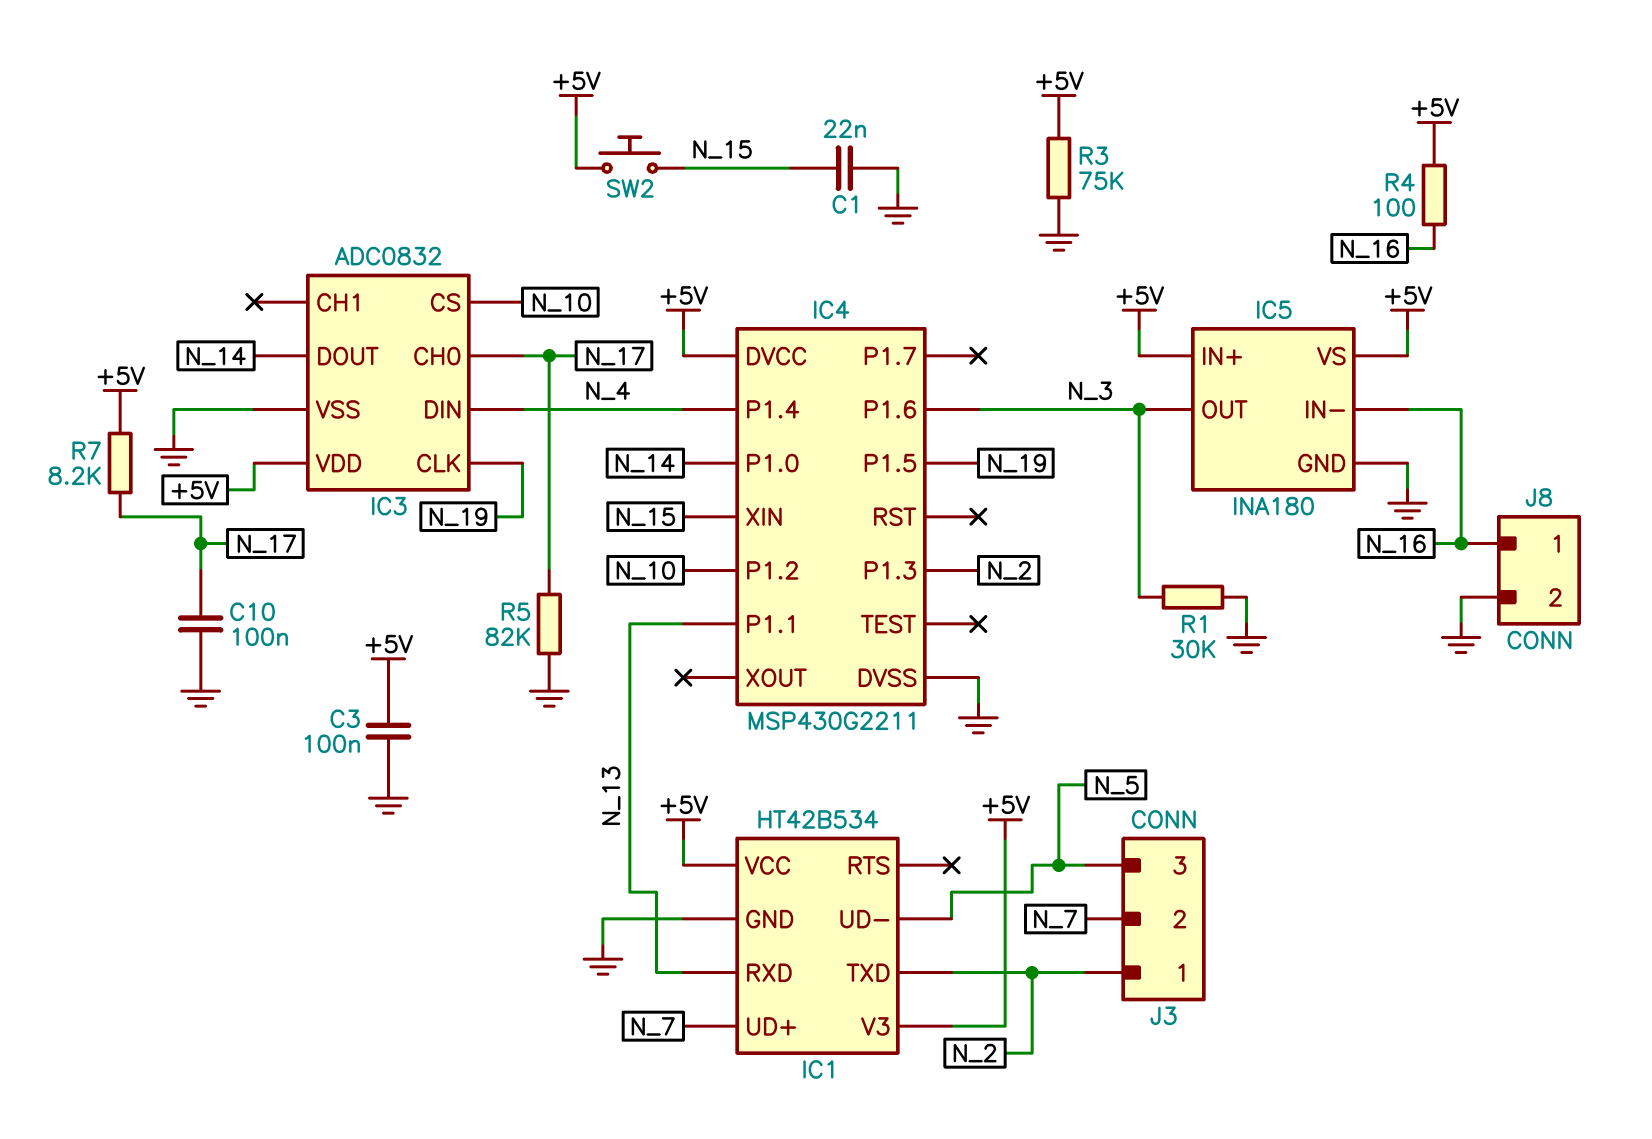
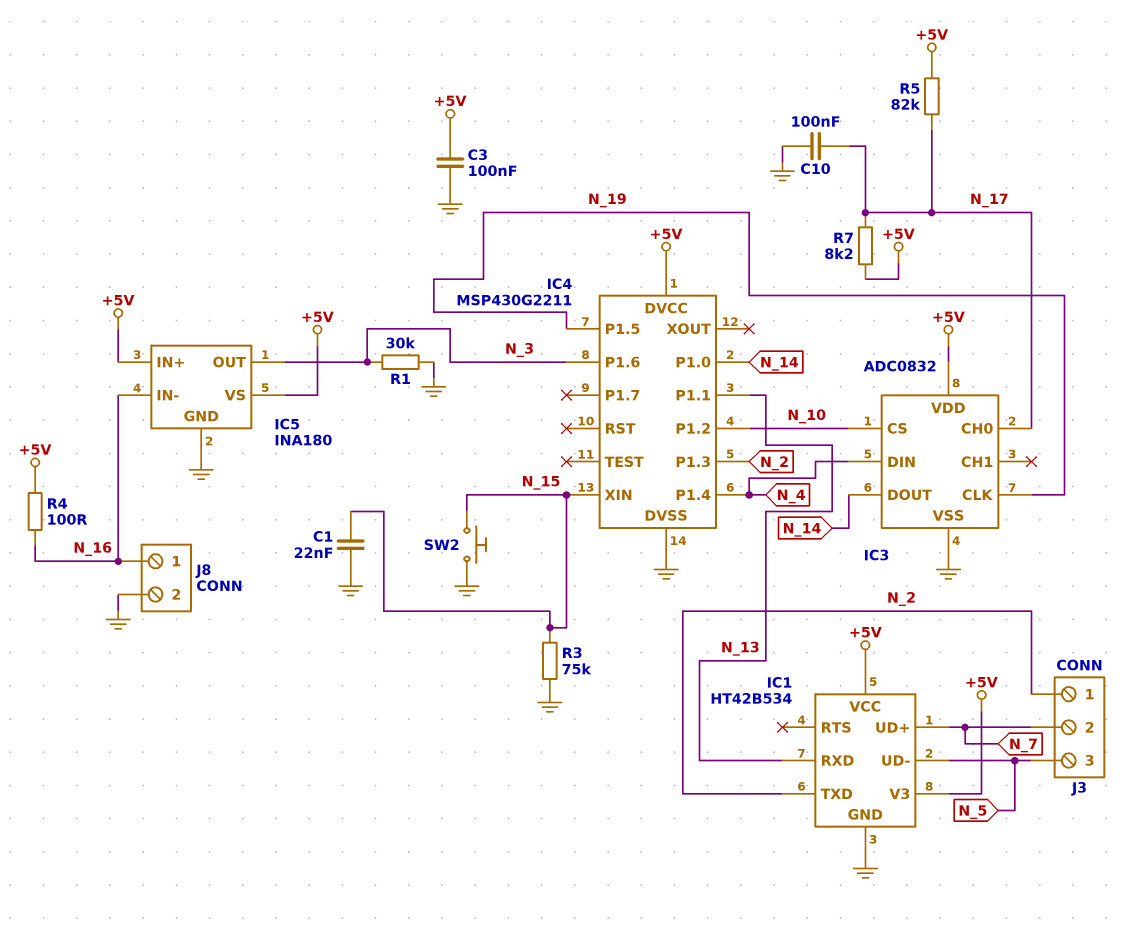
R3: 75k (+5V, GND) -> 75k (GND, N_15)
R5: 82k (GND, N_17) -> 82k (+5V, N_17)
SW2: button (+5V, N_15) -> button (GND, N_15)

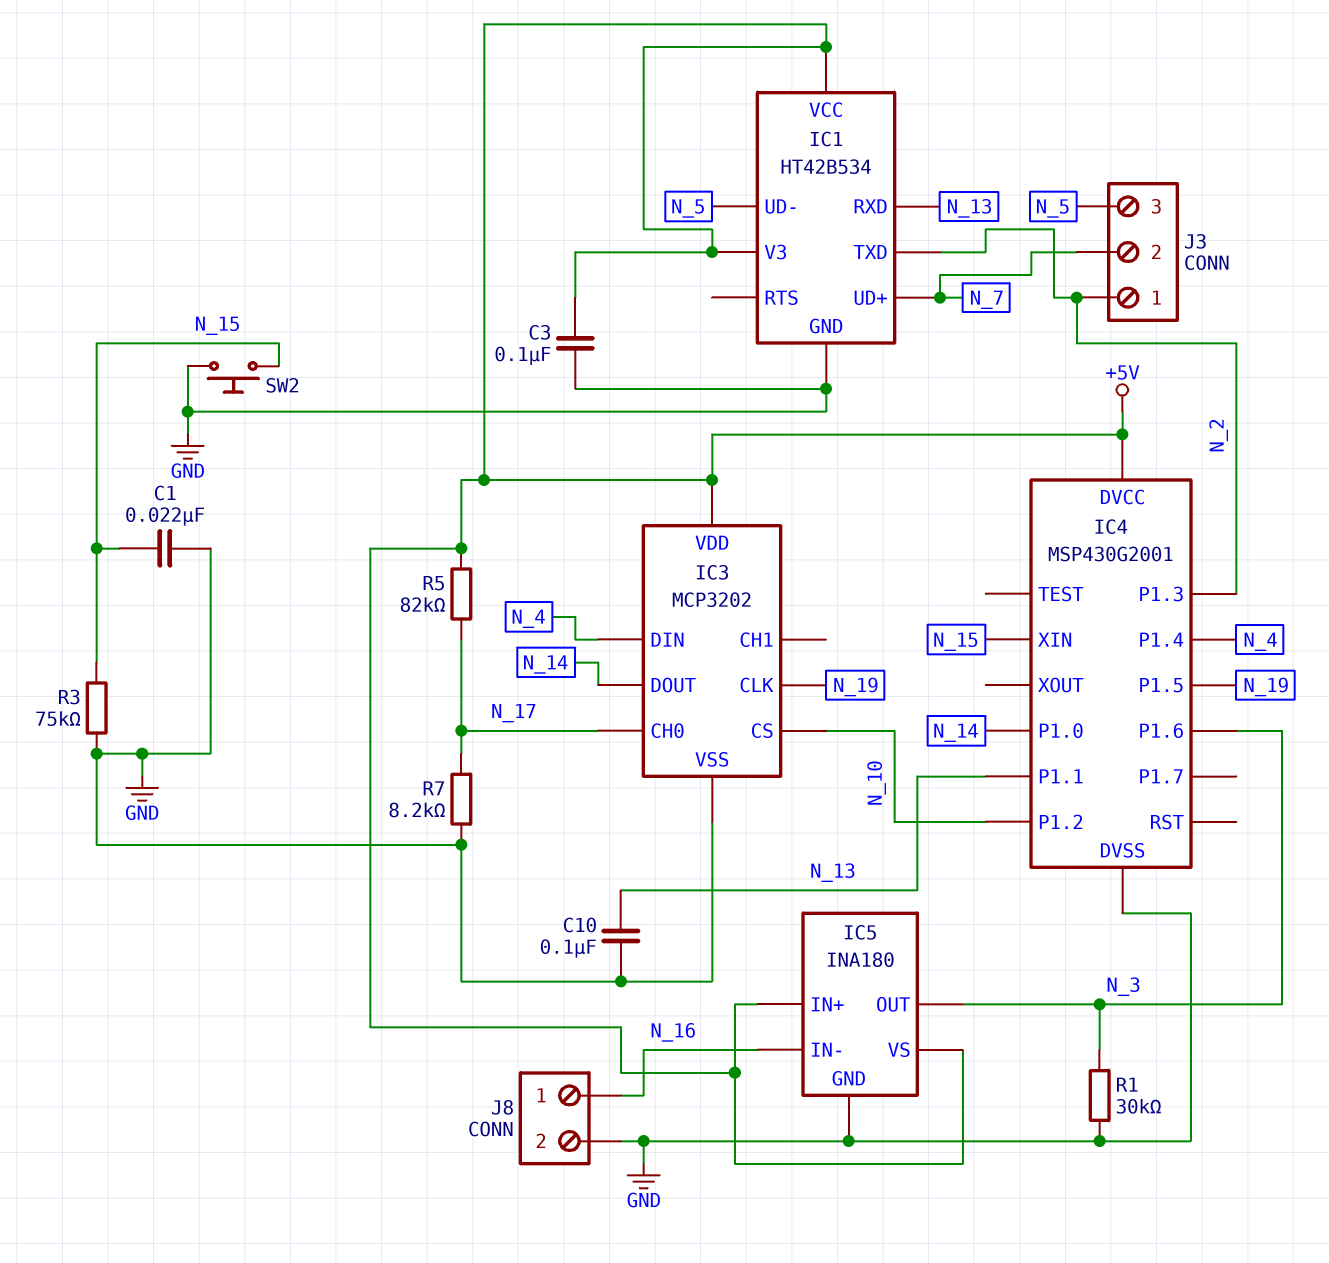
C10: 100nF (GND, N_17) -> 100nF (GND, N_13)
IC3: ADC0832 -> MCP3202
IC4: MSP430G2211 -> MSP430G2001
R4: 100 (+5V, N_16) -> none
R7: 8.2k (+5V, N_17) -> 8.2k (GND, N_17)

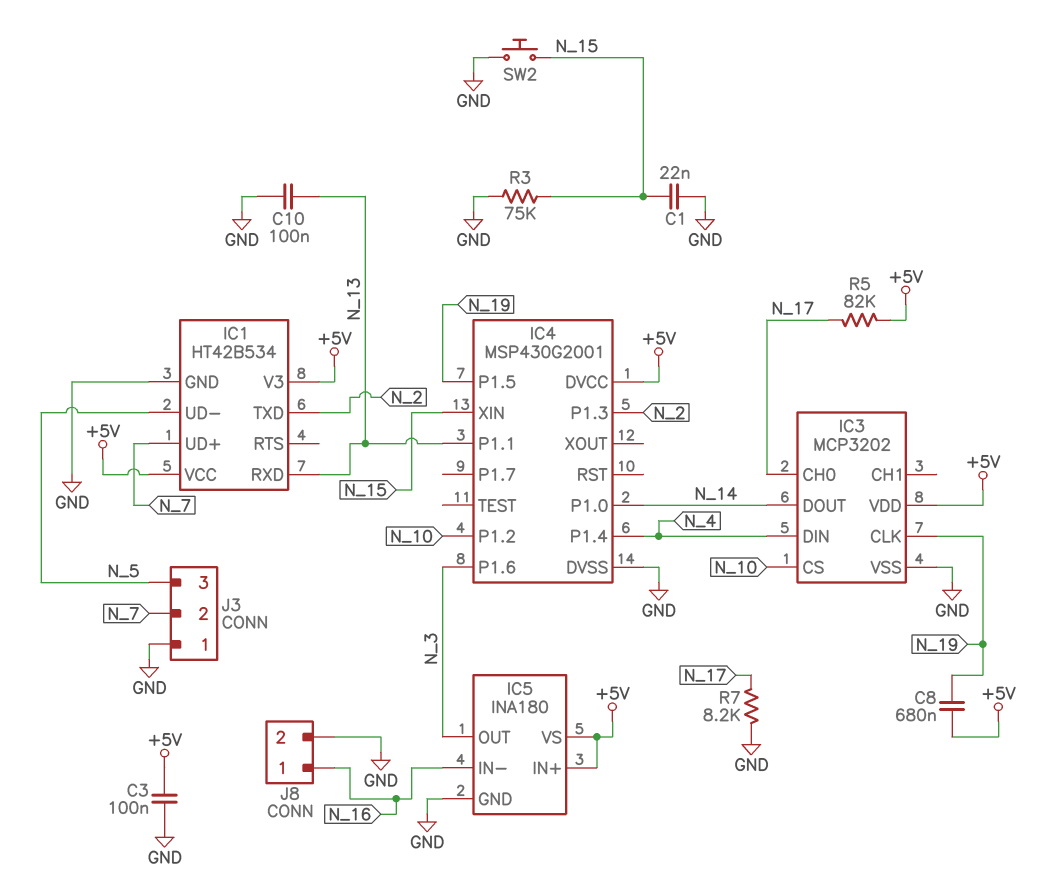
C8: none -> 680nF (+5V, N_19)
J3 pin 1: N_2 -> GND
R1: 30k (GND, N_3) -> none

